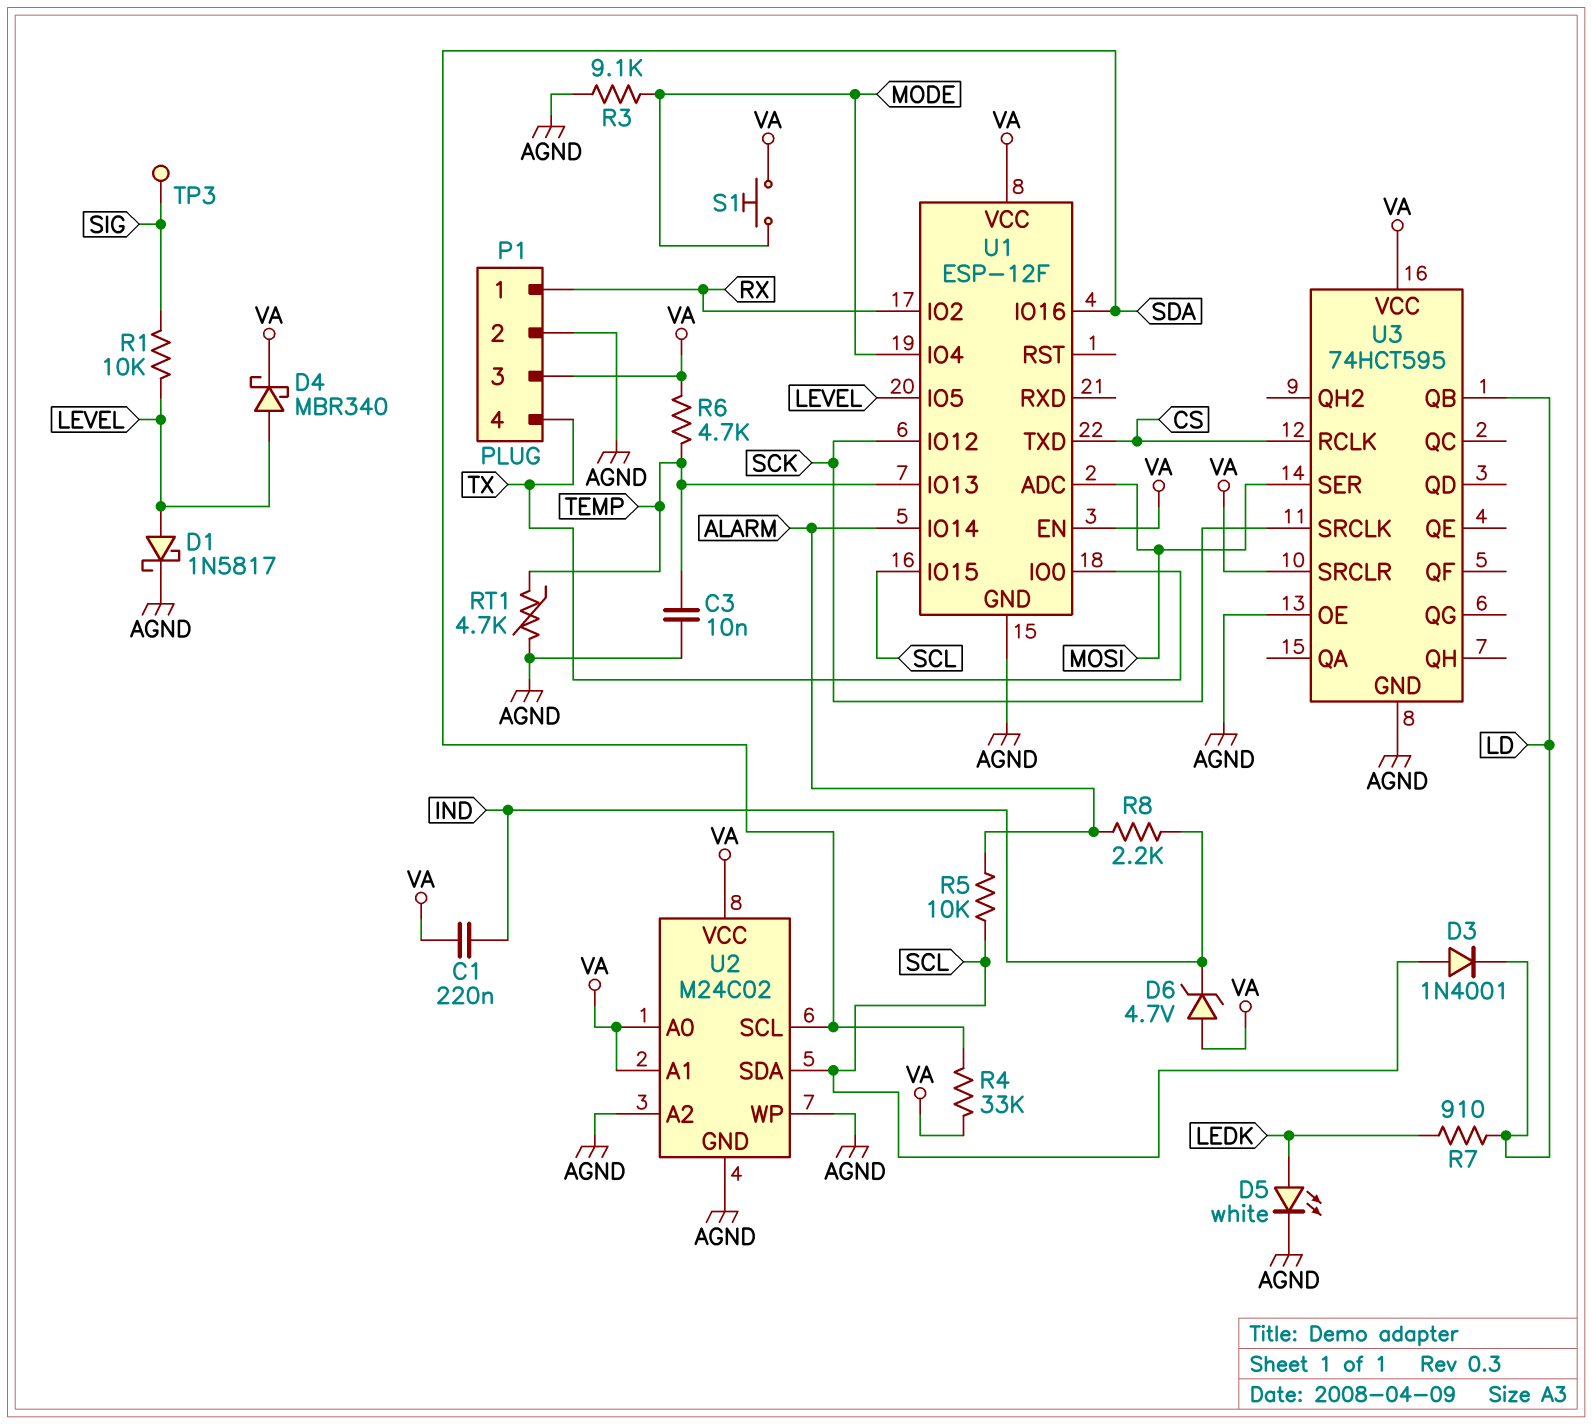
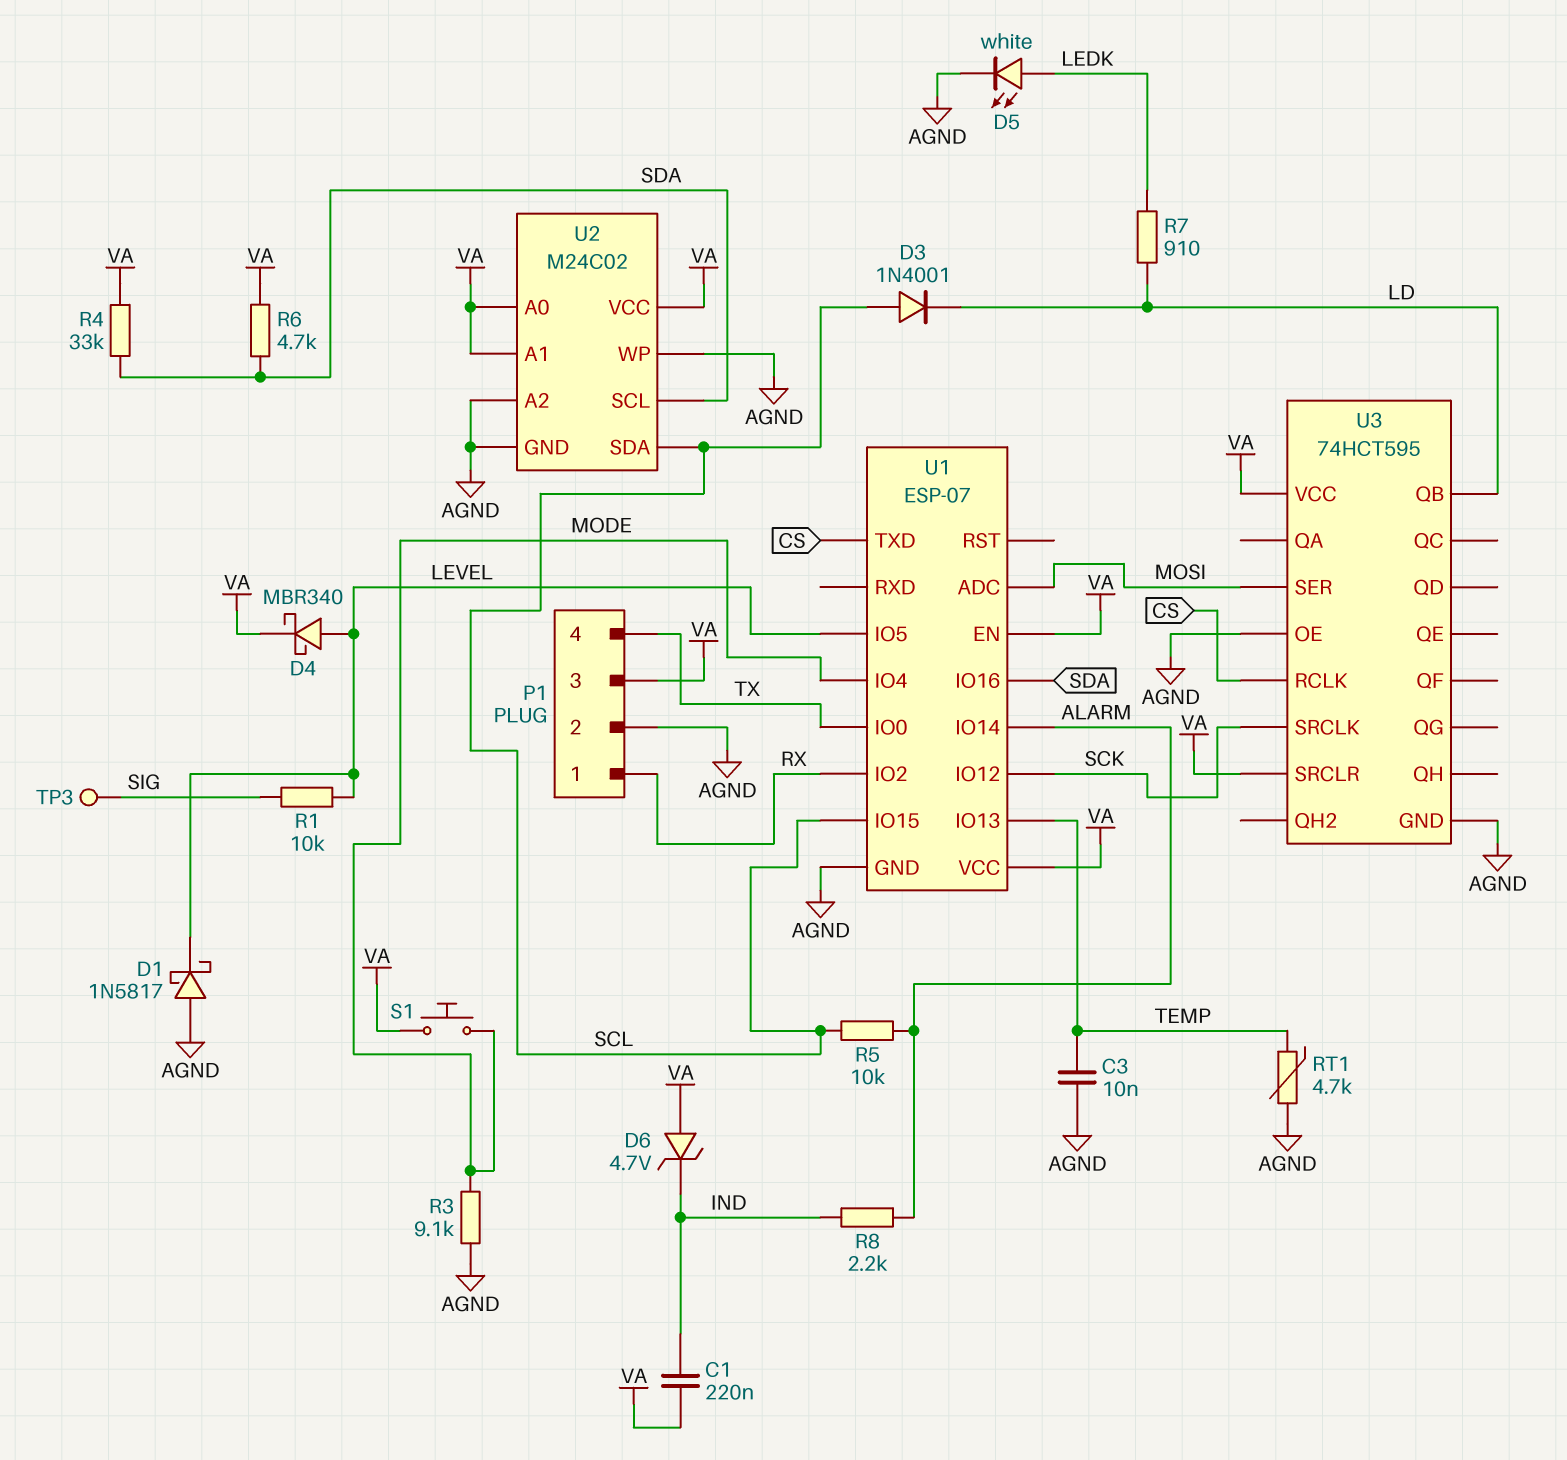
D1: schottky 1N5817 (A LEVEL, K AGND) -> schottky 1N5817 (A AGND, K LEVEL)
R6: 4.7k (TEMP, VA) -> 4.7k (SDA, VA)
U1: ESP-12F -> ESP-07

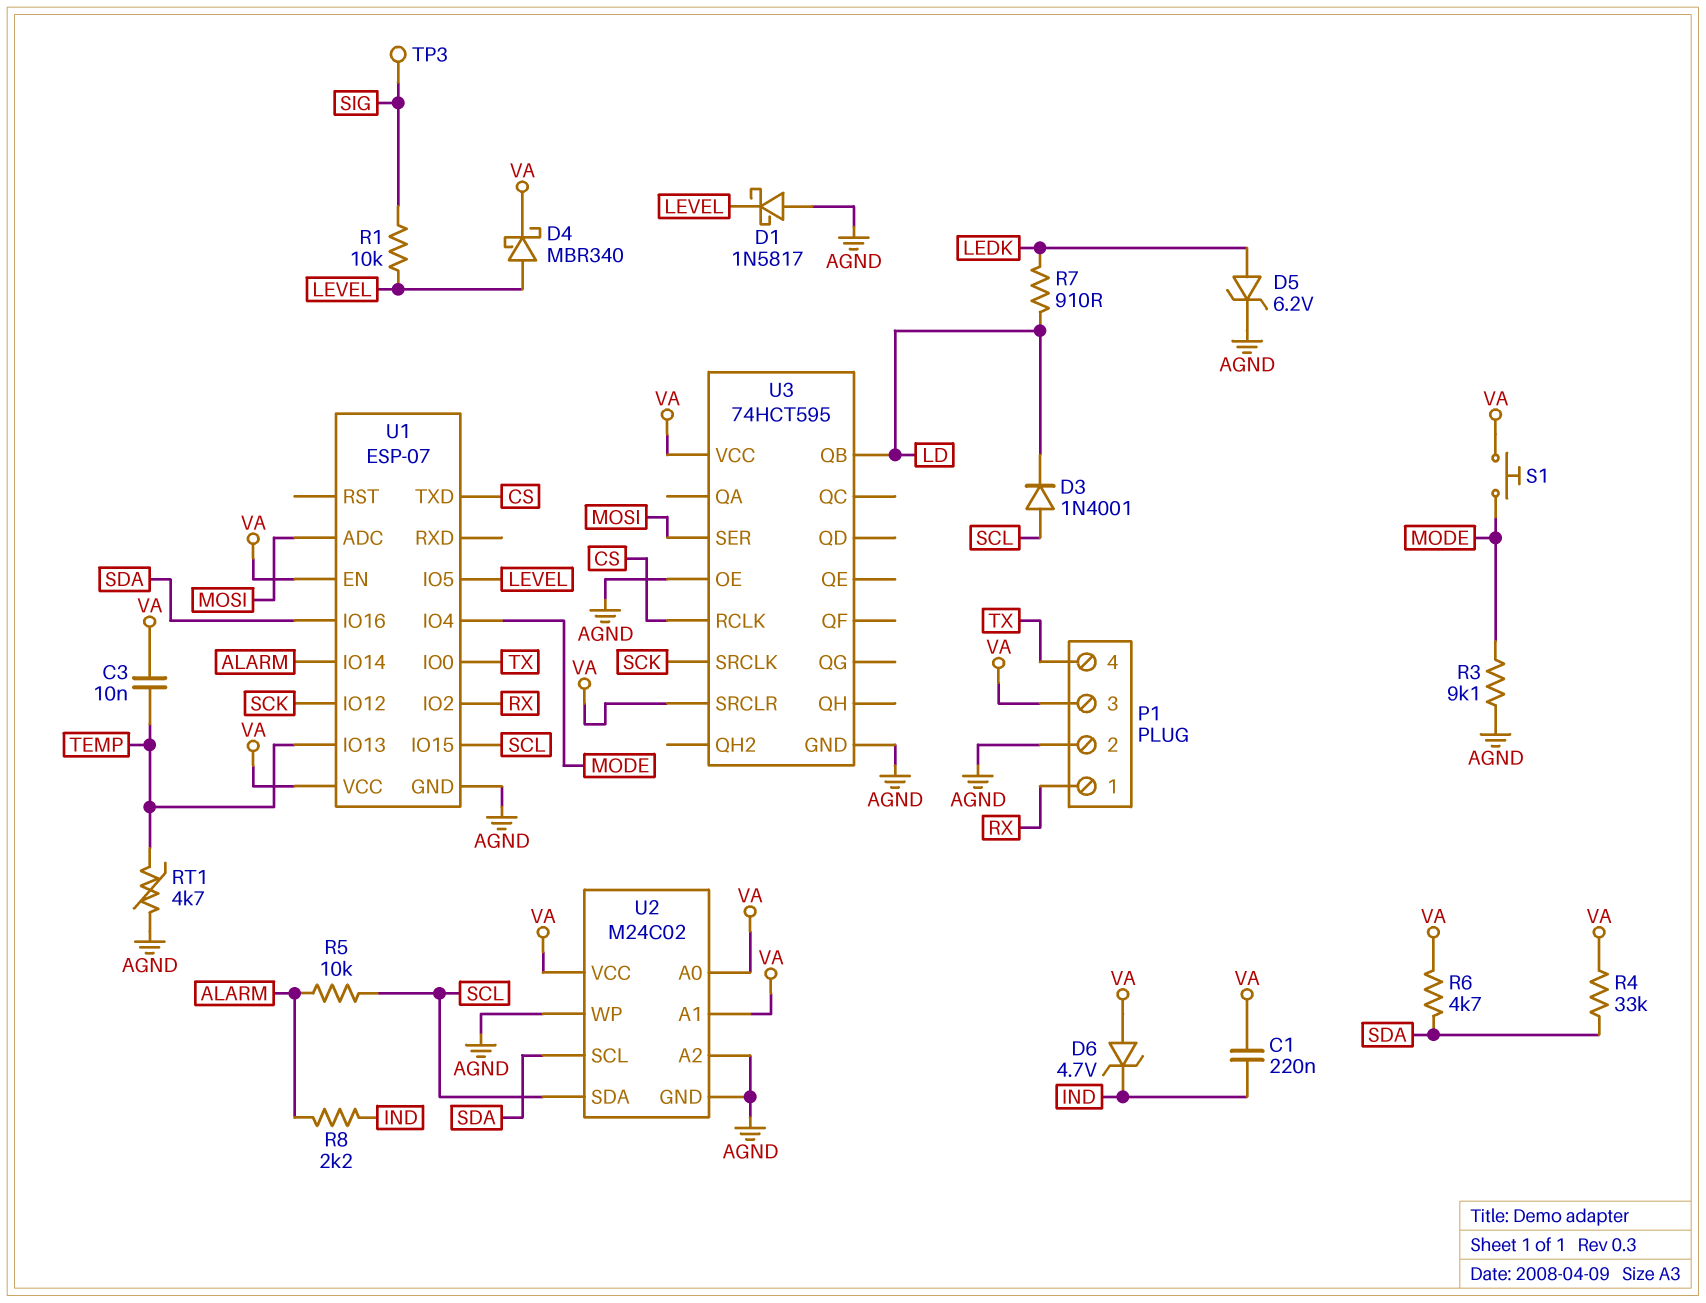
C3: 10nF (AGND, TEMP) -> 10nF (TEMP, VA)
D5: LED white (A LEDK, K AGND) -> zener 6.2V (A LEDK, K AGND)

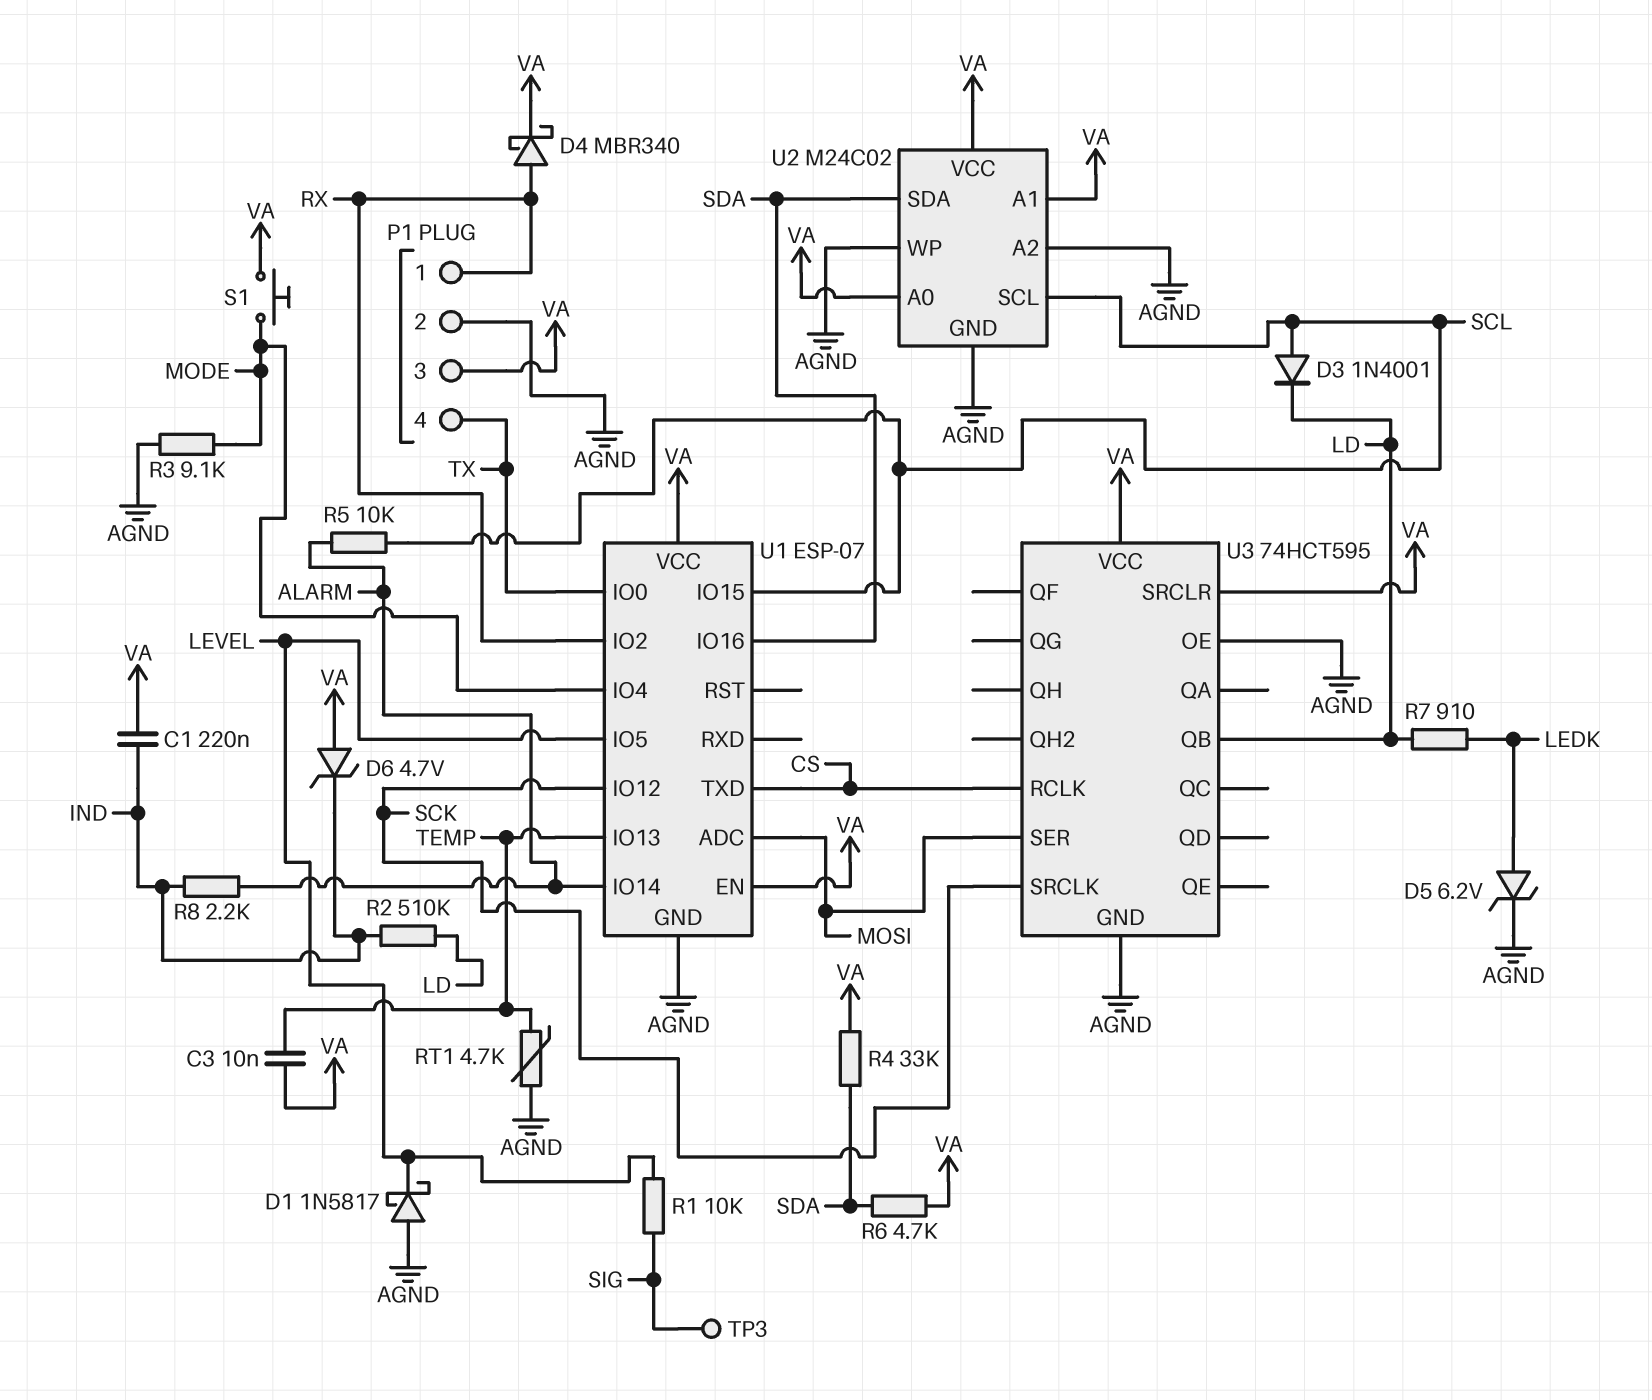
D4: schottky MBR340 (A LEVEL, K VA) -> schottky MBR340 (A RX, K VA)
R2: none -> 510k (IND, LD)
U2 pin SCL: SDA -> SCL
U2 pin SDA: SCL -> SDA

